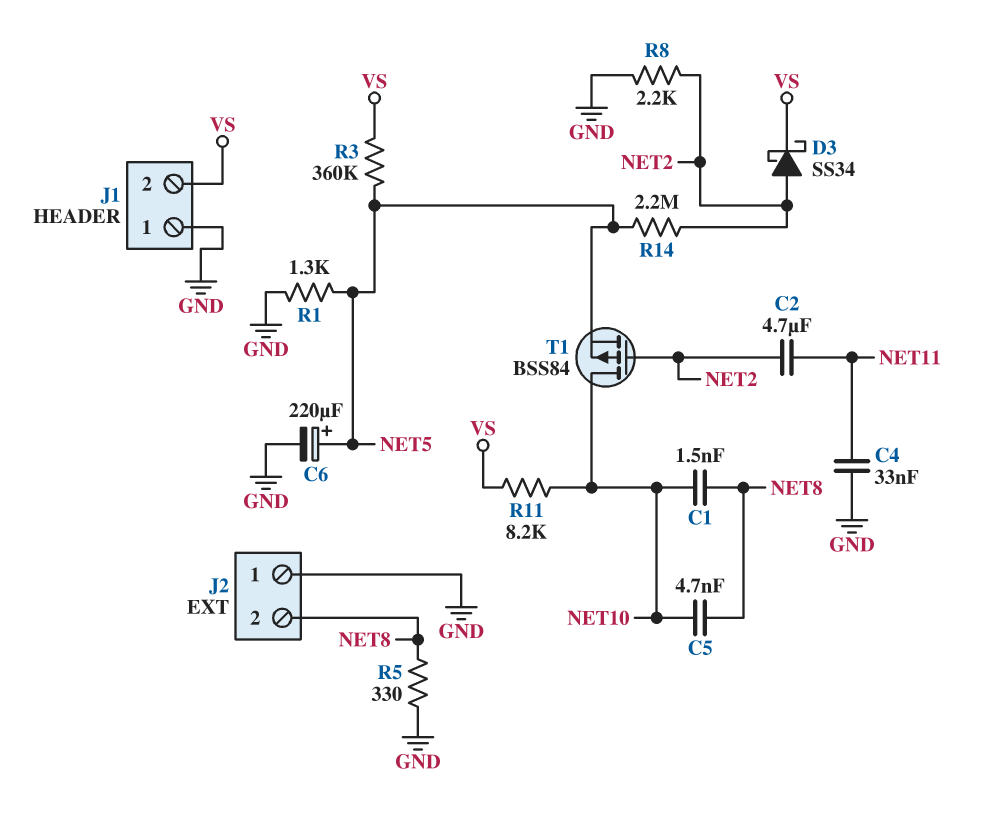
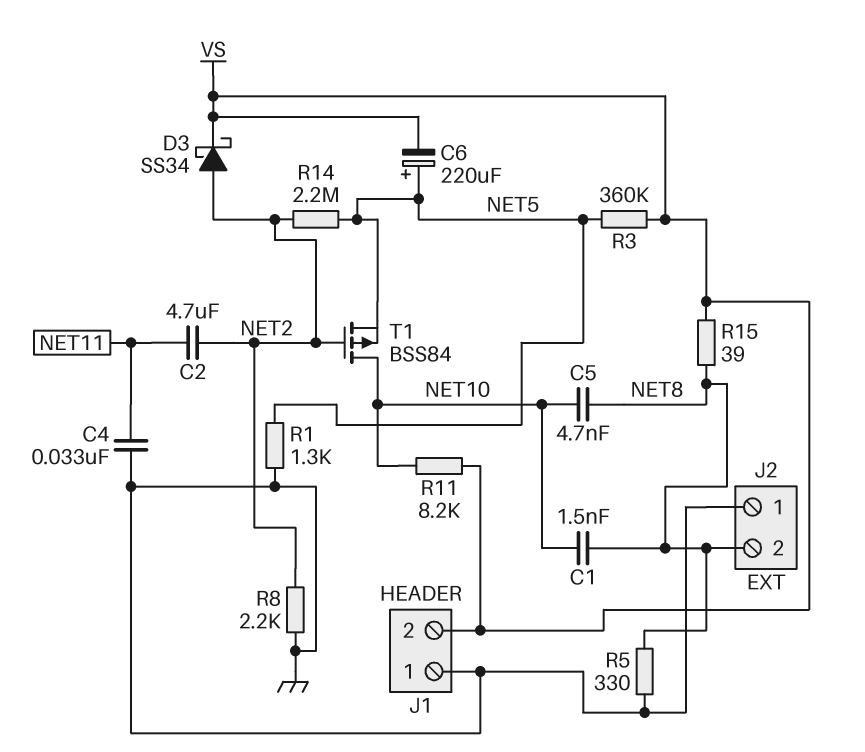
C6: 220uF (plus NET5, minus GND) -> 220uF (plus NET5, minus VS)
R15: none -> 39 (NET8, VS)

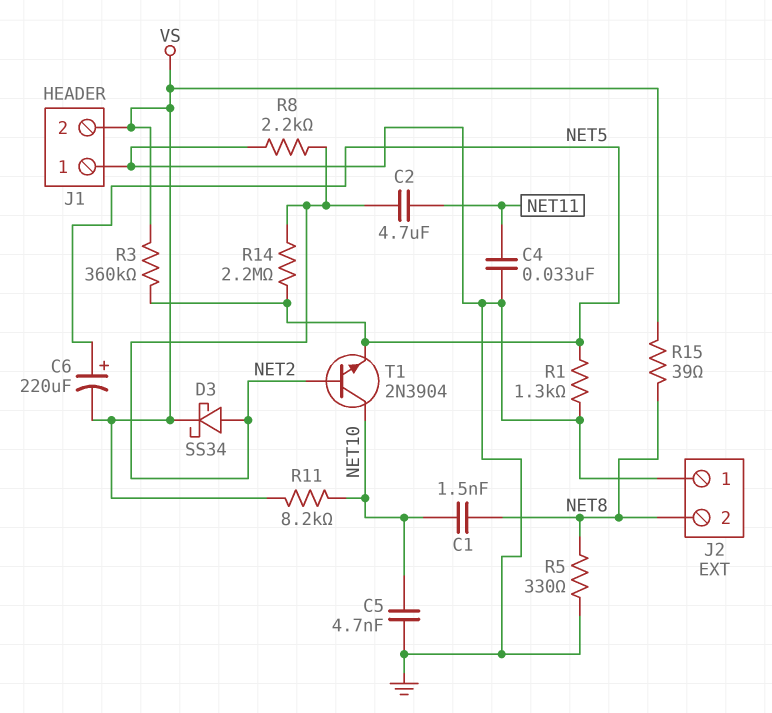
C5: 4.7nF (NET8, NET10) -> 4.7nF (GND, NET10)
T1: PMOS BSS84 (G NET2, D NET10, S NET5) -> NPN 2N3904 (B NET2, C NET10, E NET5)

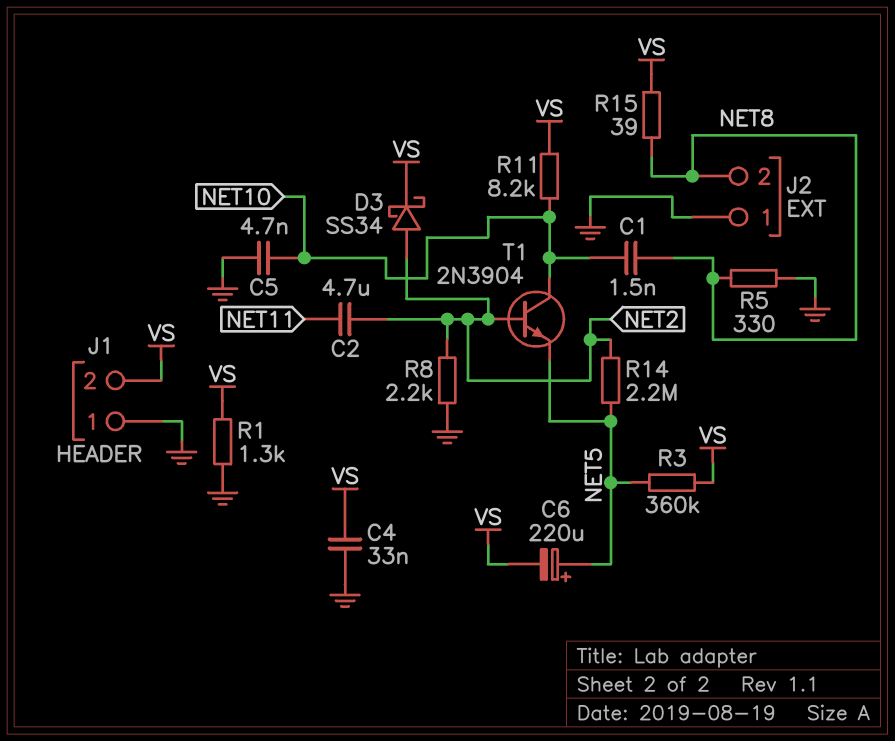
C4: 33nF (GND, NET11) -> 33nF (GND, VS)
R1: 1.3k (GND, NET5) -> 1.3k (GND, VS)

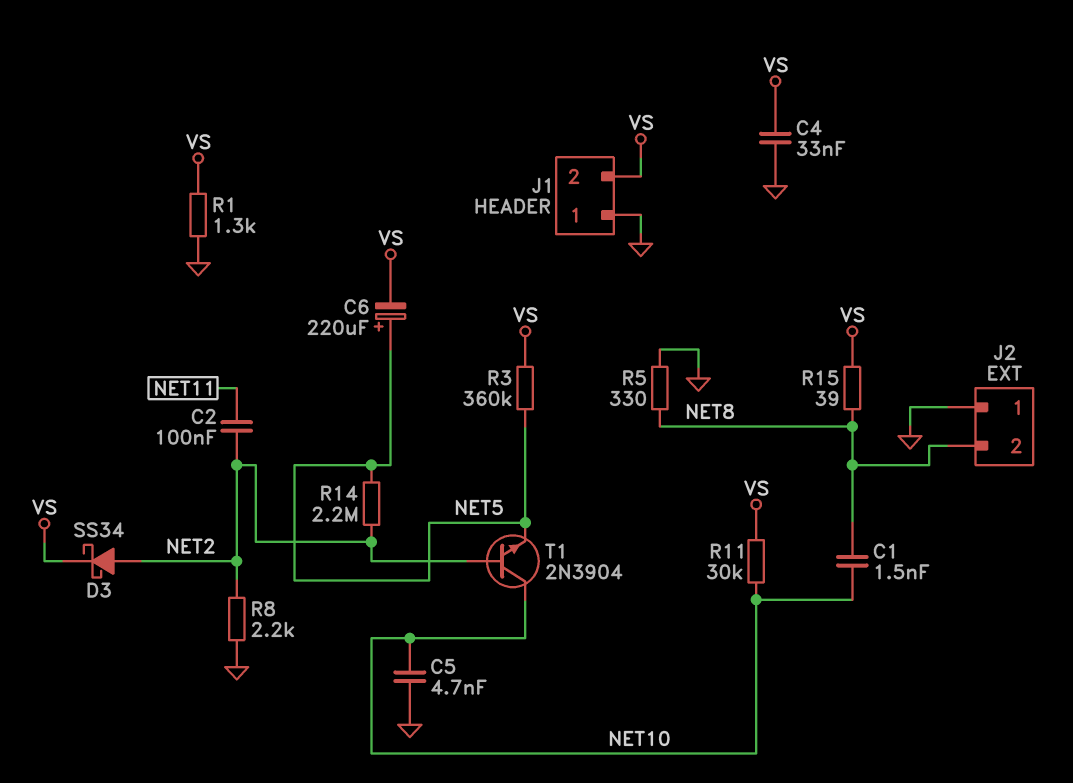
C2: 4.7uF (NET2, NET11) -> 100nF (NET2, NET11)
R11: 8.2k (NET10, VS) -> 30k (NET10, VS)

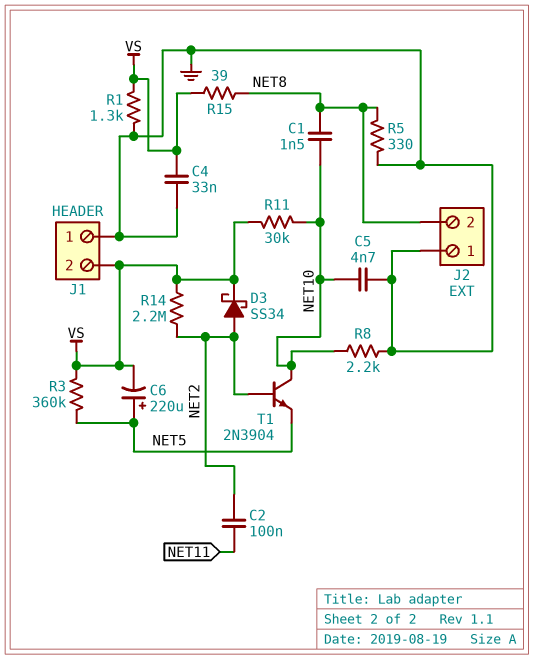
R8: 2.2k (GND, NET2) -> 2.2k (GND, NET10)
R14: 2.2M (NET2, NET5) -> 2.2M (NET2, VS)

